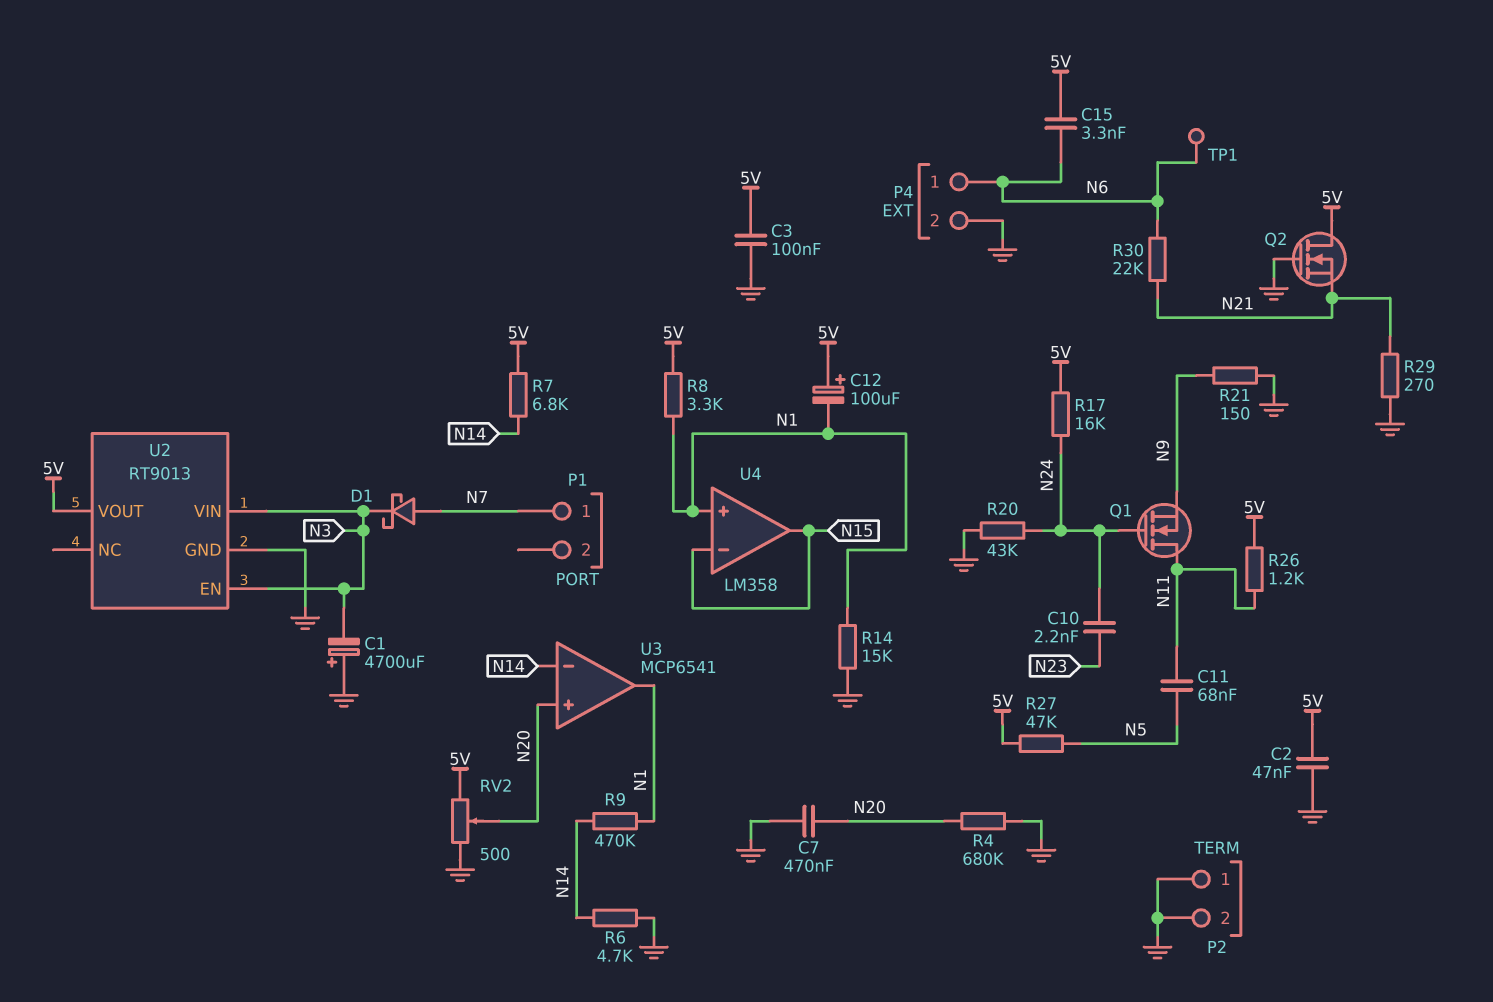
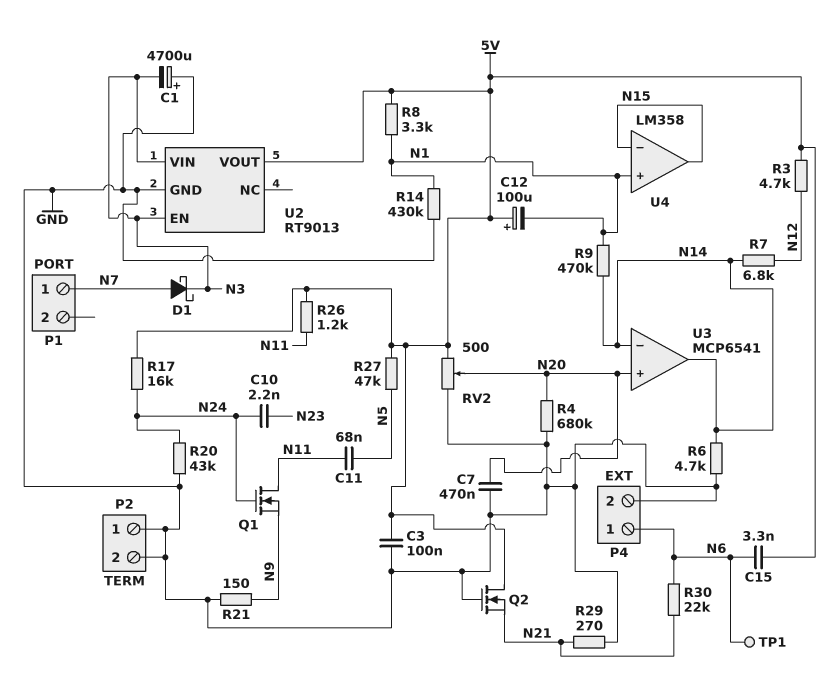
C2: 47nF (5V, GND) -> none
R3: none -> 4.7k (5V, N12)
R7: 6.8k (5V, N14) -> 6.8k (N12, N14)
R14: 15k (GND, N1) -> 430k (GND, N1)
U3 pin out: N1 -> N14

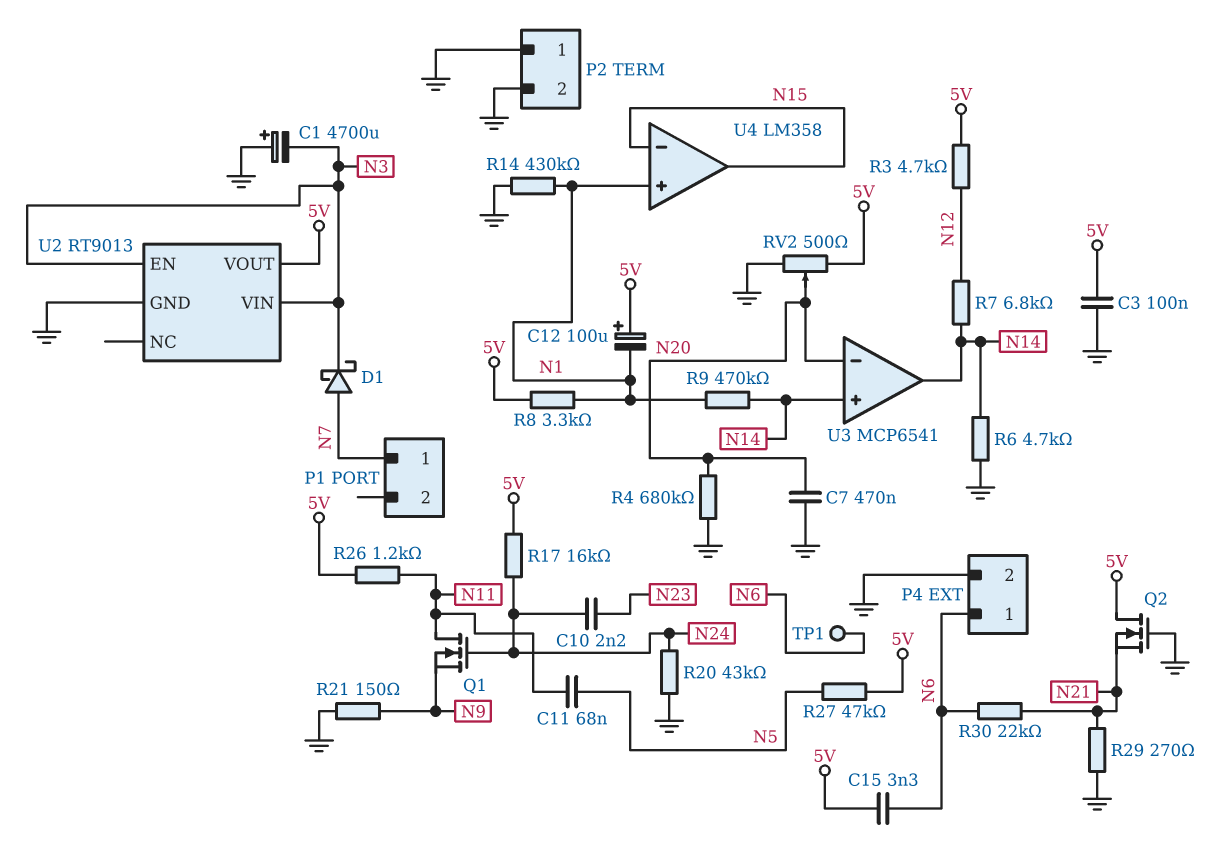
U3 pin in+: N20 -> N14
U3 pin in-: N14 -> N20

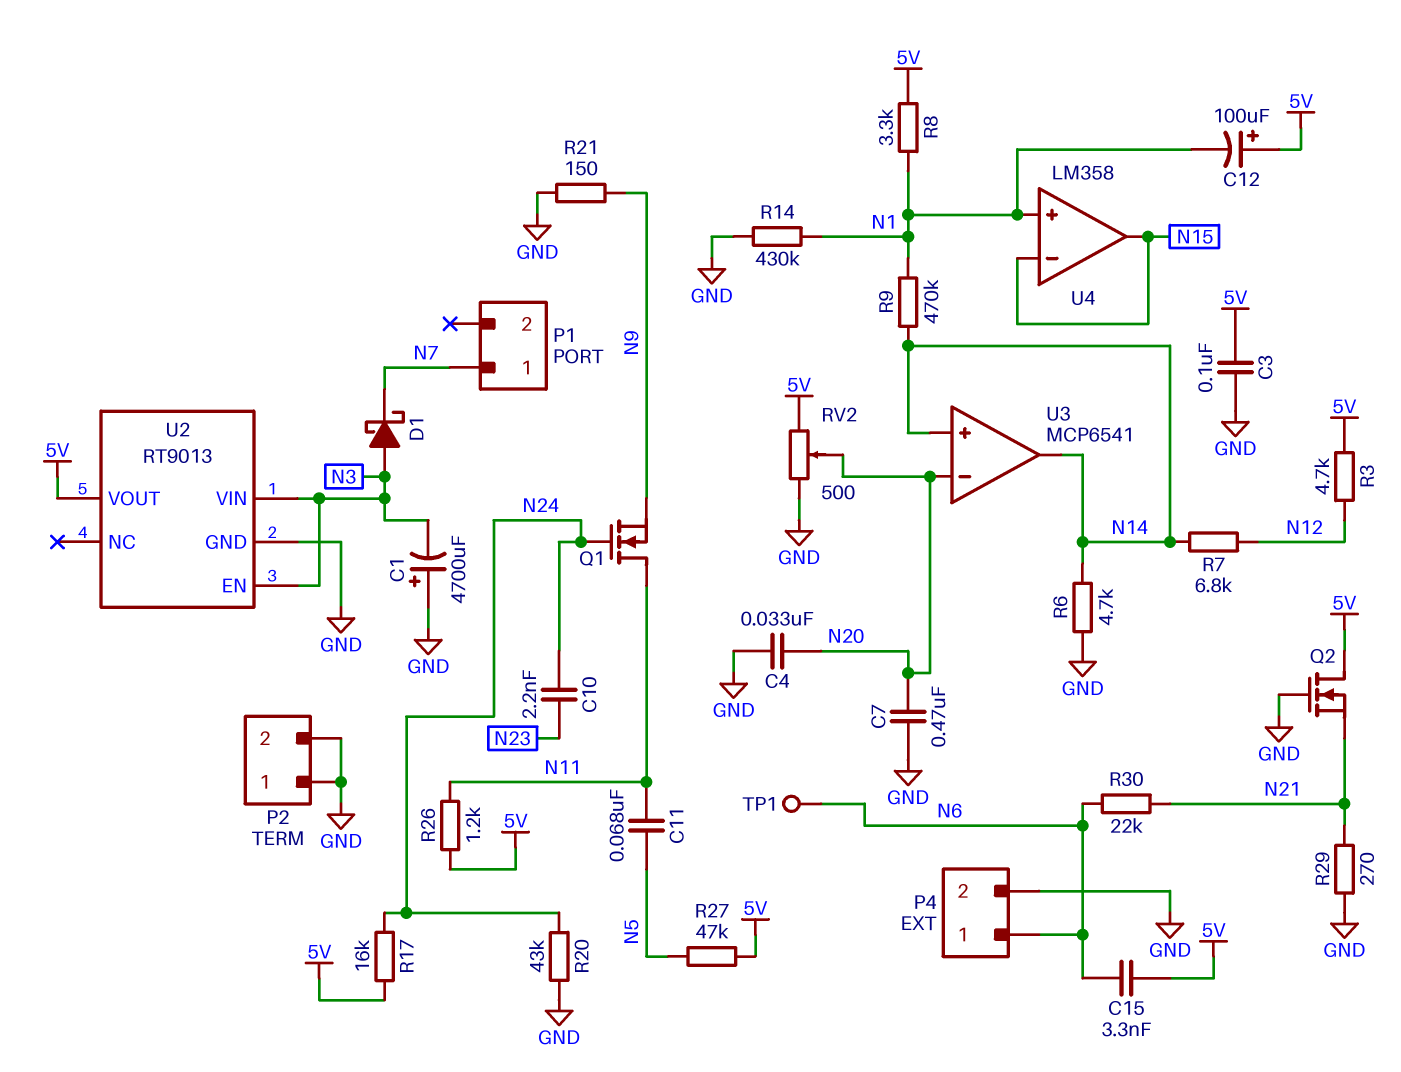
C4: none -> 33nF (GND, N20)
D1: schottky (A N7, K N3) -> schottky (A N3, K N7)
R4: 680k (GND, N20) -> none

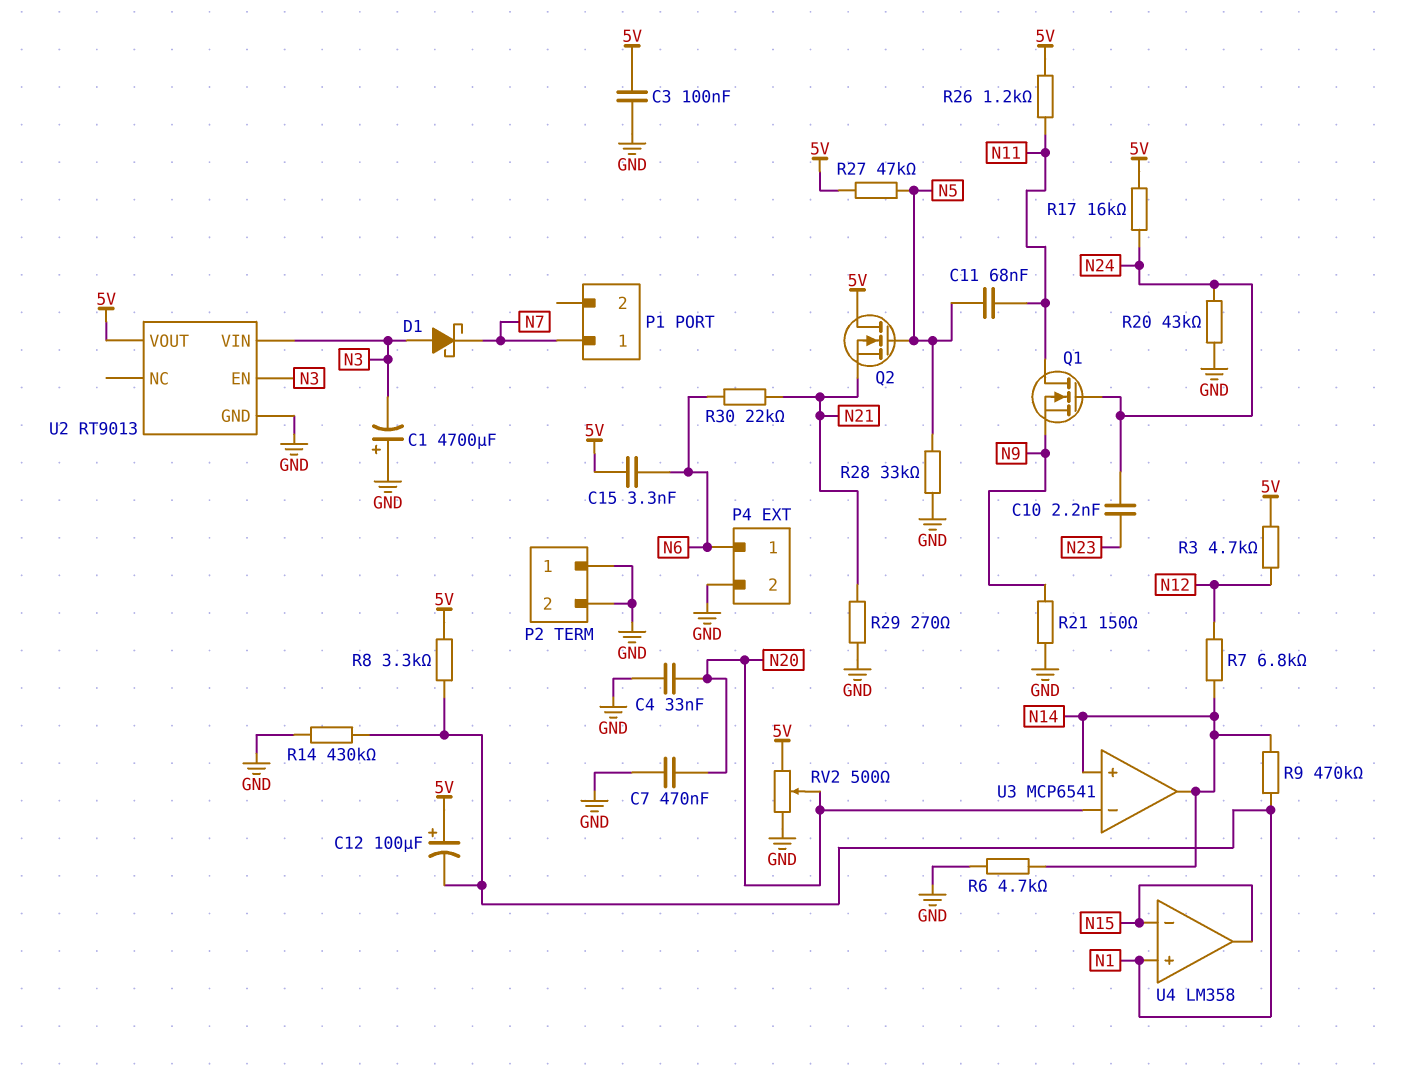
Q2: NMOS (G GND, D 5V, S N21) -> NMOS (G N5, D 5V, S N21)
R28: none -> 33k (GND, N5)
TP1: test point (N6) -> none

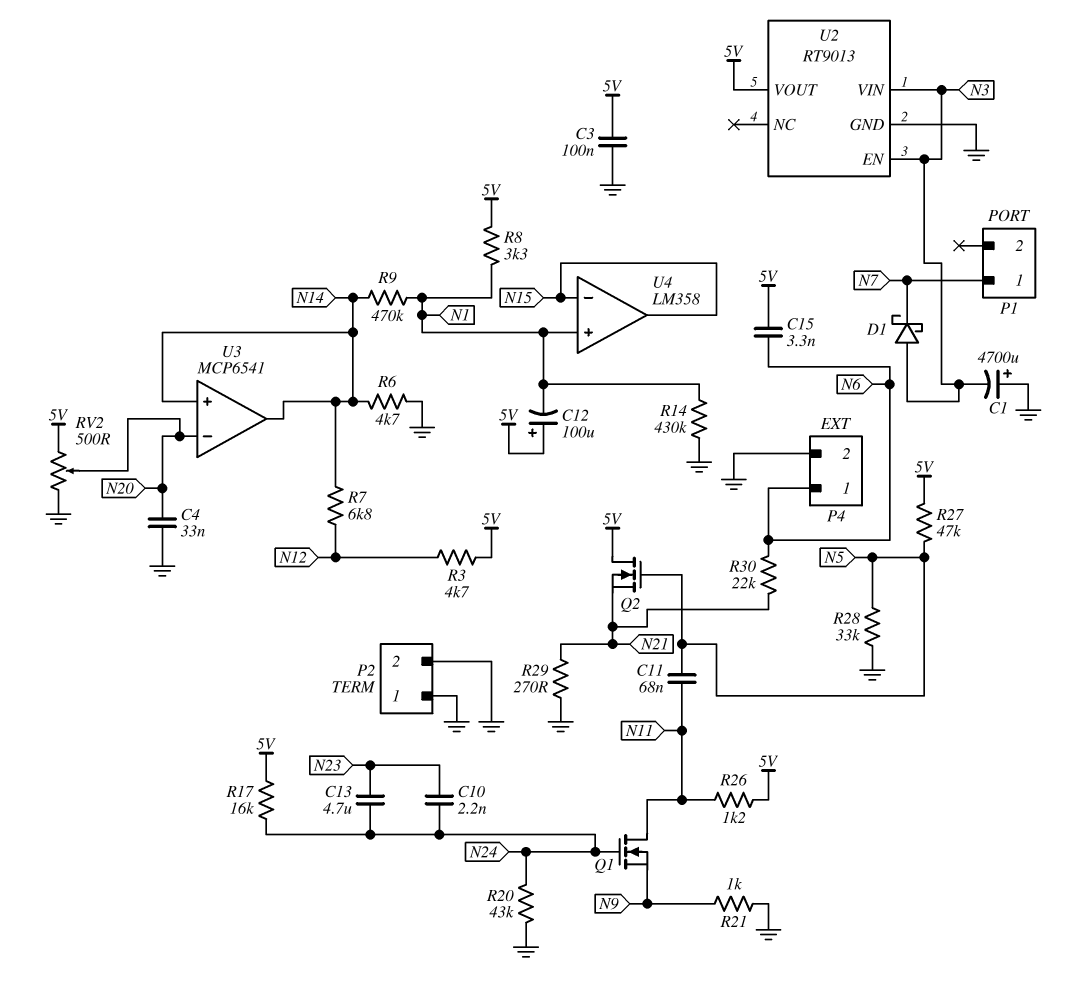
C7: 470nF (GND, N20) -> none
C13: none -> 4.7uF (N23, N24)
R21: 150 (GND, N9) -> 1k (GND, N9)

